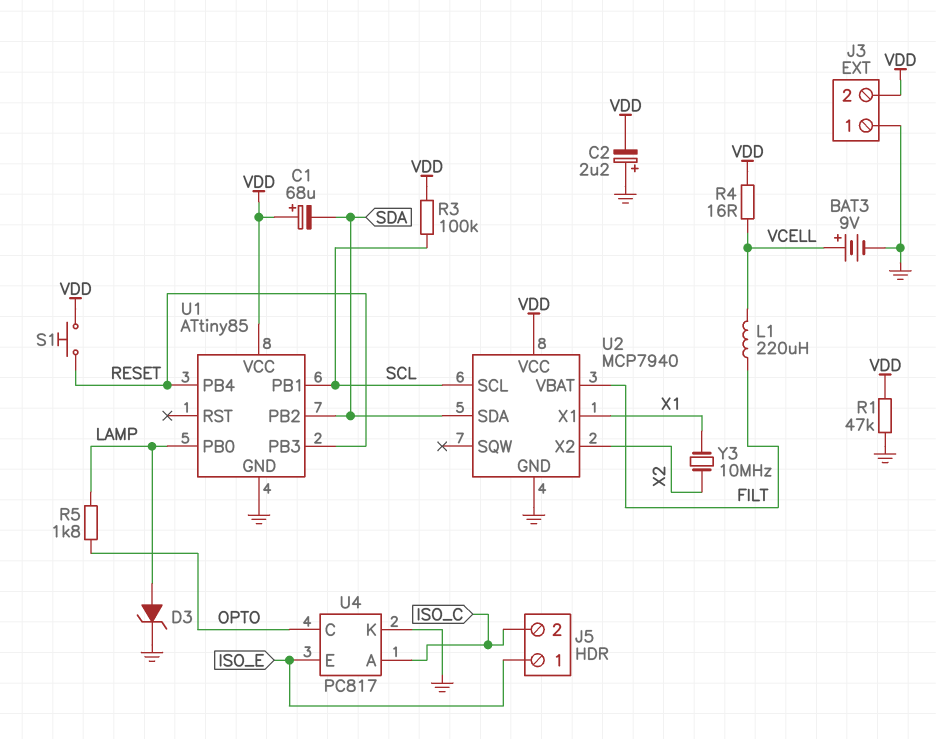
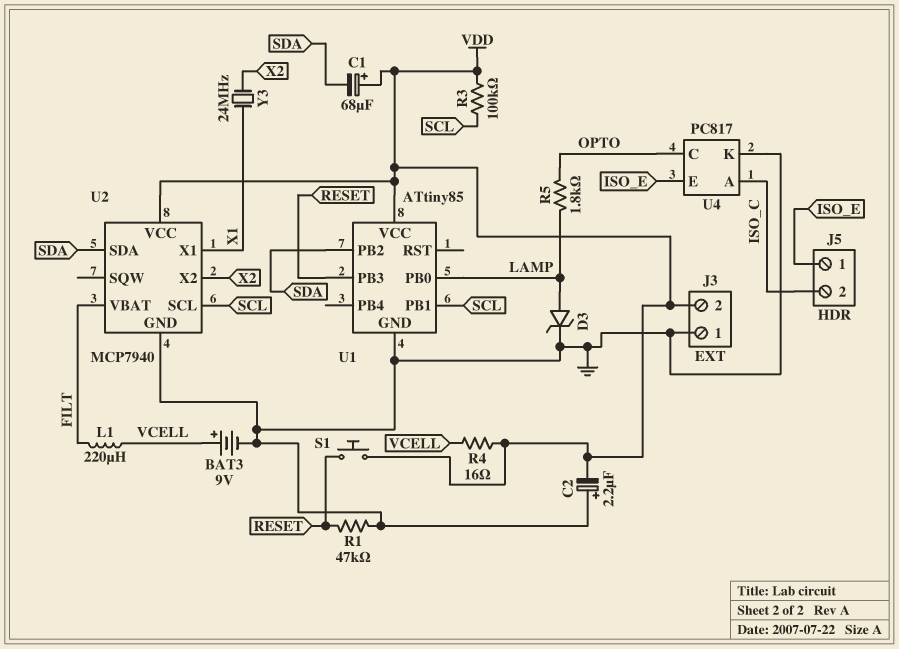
R1: 47k (GND, VDD) -> 47k (GND, RESET)
U1 pin PB4: RESET -> none
Y3: 10MHz (X1, X2) -> 24MHz (X1, X2)

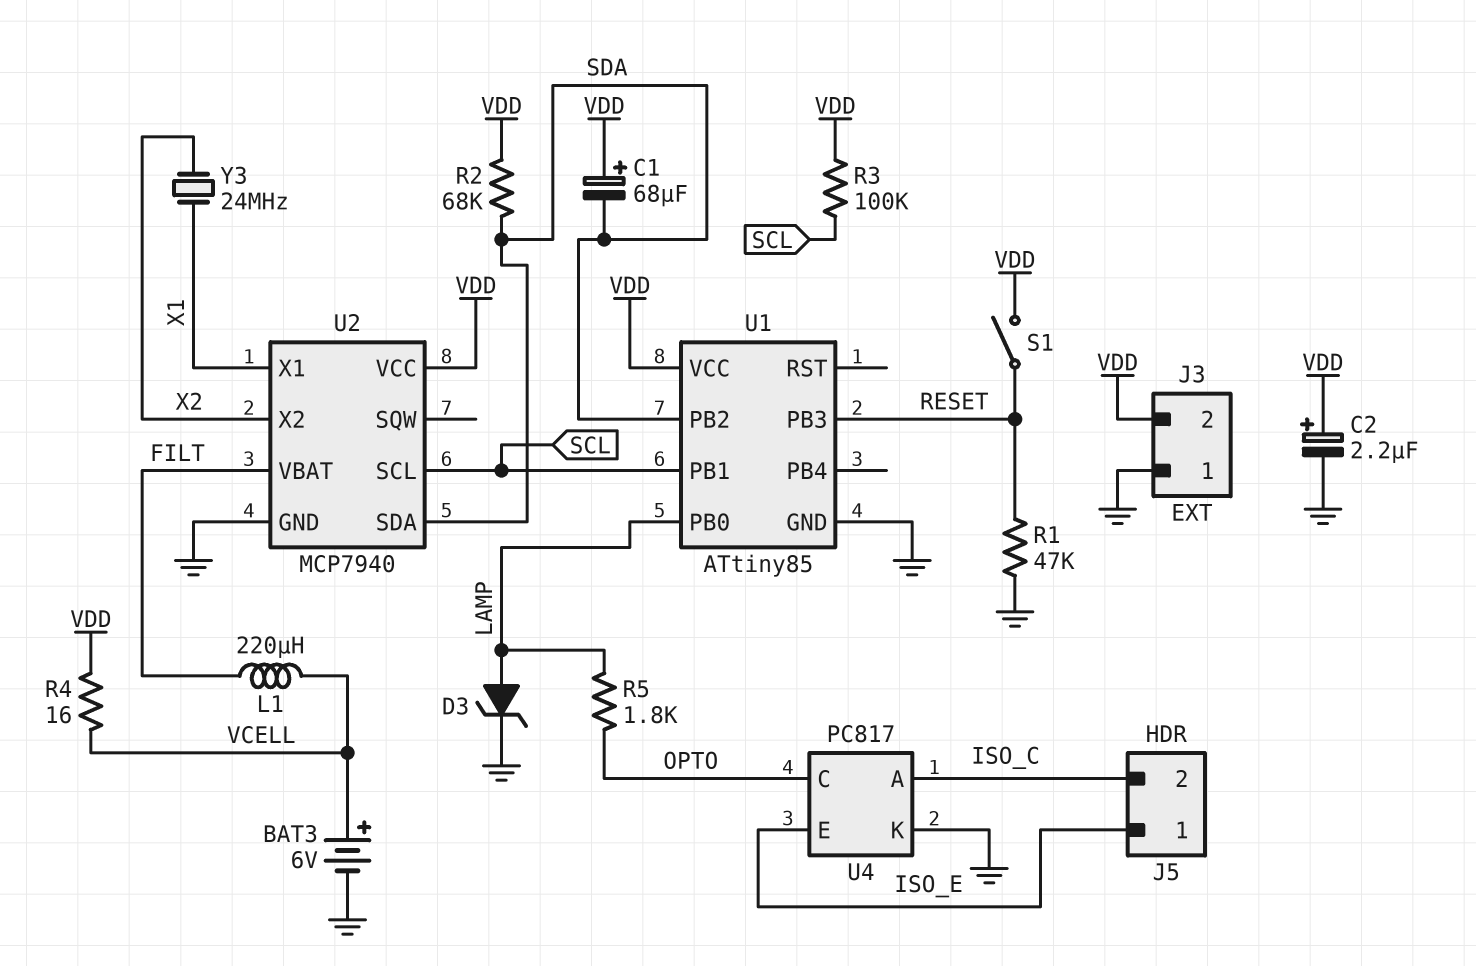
BAT3: 9V (plus VCELL, minus GND) -> 6V (plus VCELL, minus GND)
C2: 2.2uF (plus GND, minus VDD) -> 2.2uF (plus VDD, minus GND)
R2: none -> 68k (SDA, VDD)
S1: button (RESET, VDD) -> switch (RESET, VDD)

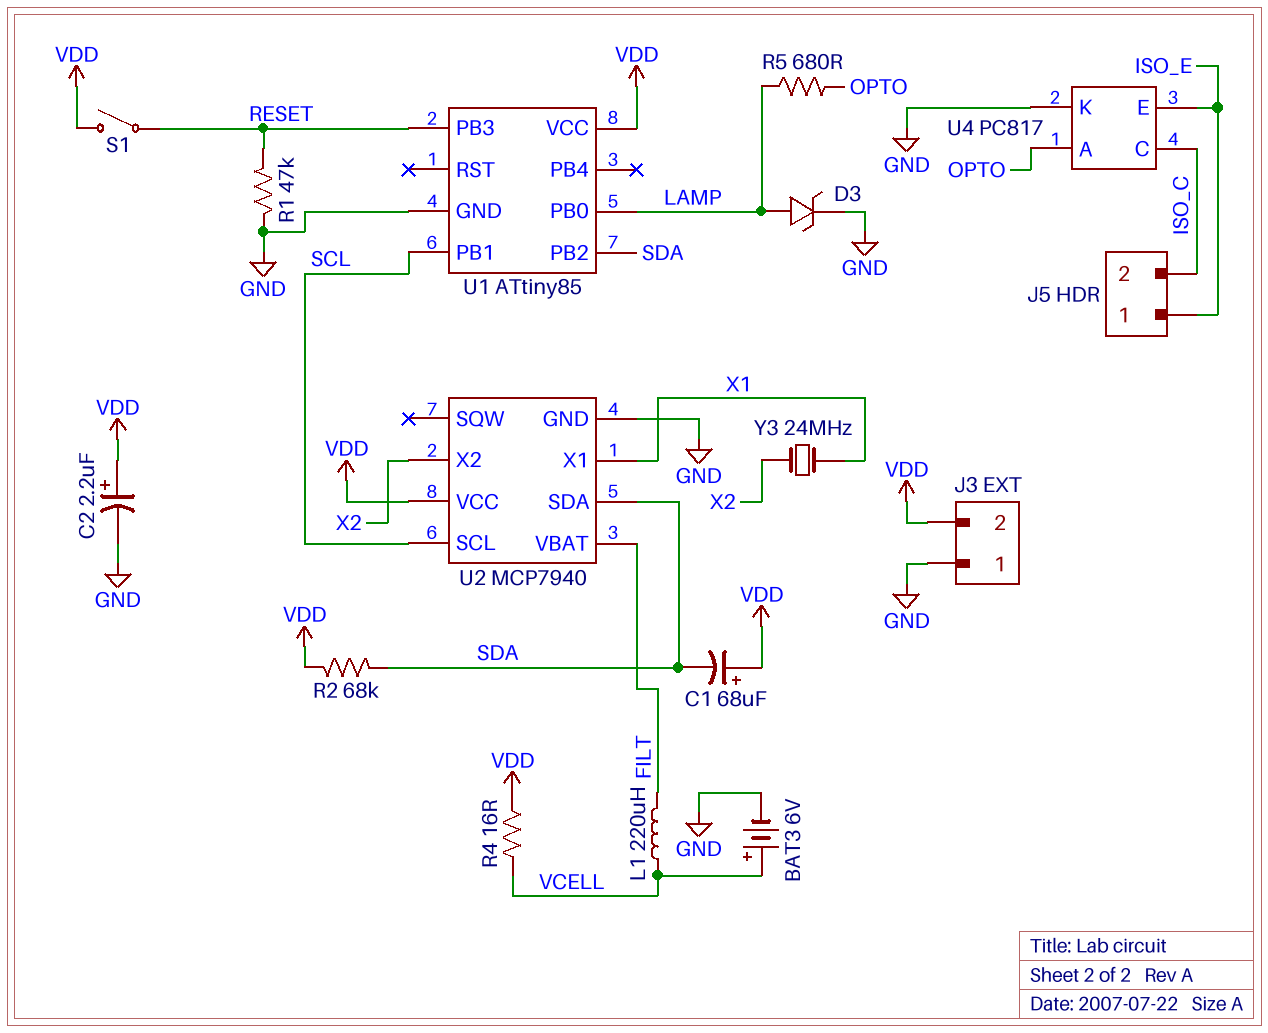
R3: 100k (SCL, VDD) -> none
R5: 1.8k (LAMP, OPTO) -> 680 (LAMP, OPTO)
U4 pin A: ISO_C -> OPTO
U4 pin C: OPTO -> ISO_C

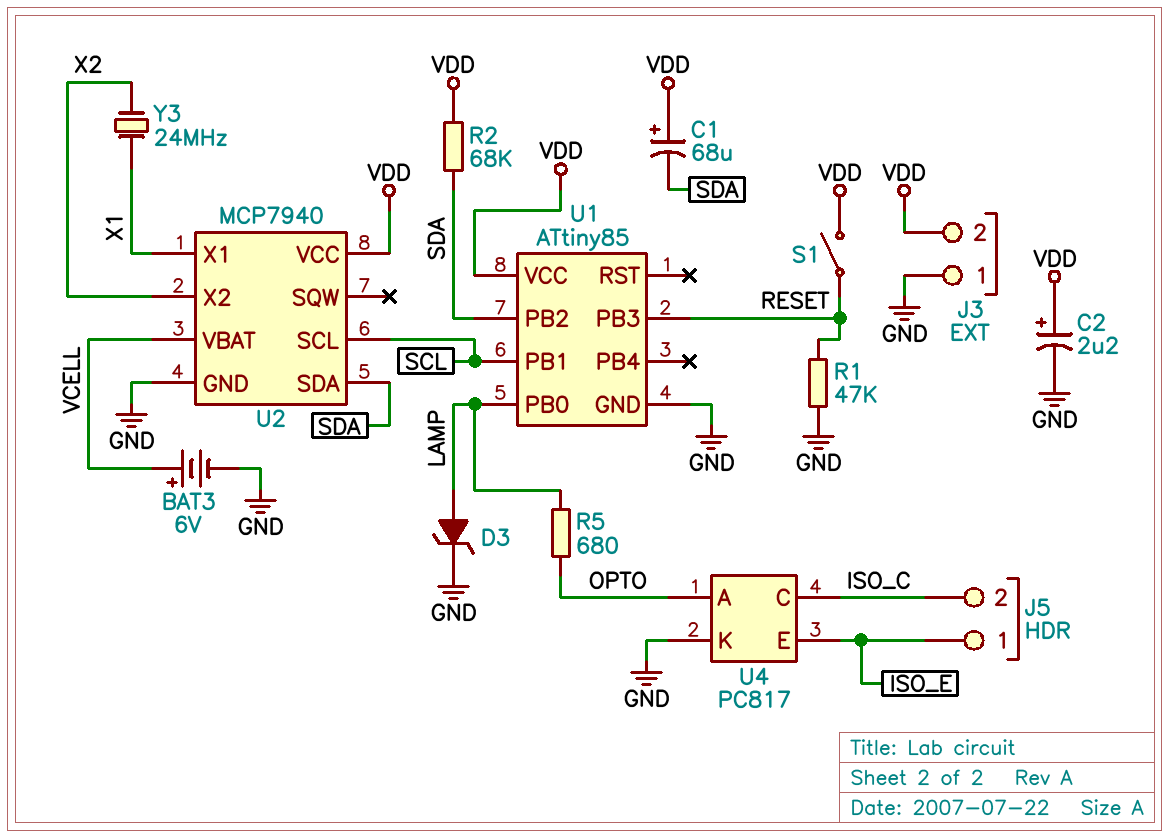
L1: 220uH (FILT, VCELL) -> none
R4: 16 (VCELL, VDD) -> none
U2 pin VBAT: FILT -> VCELL

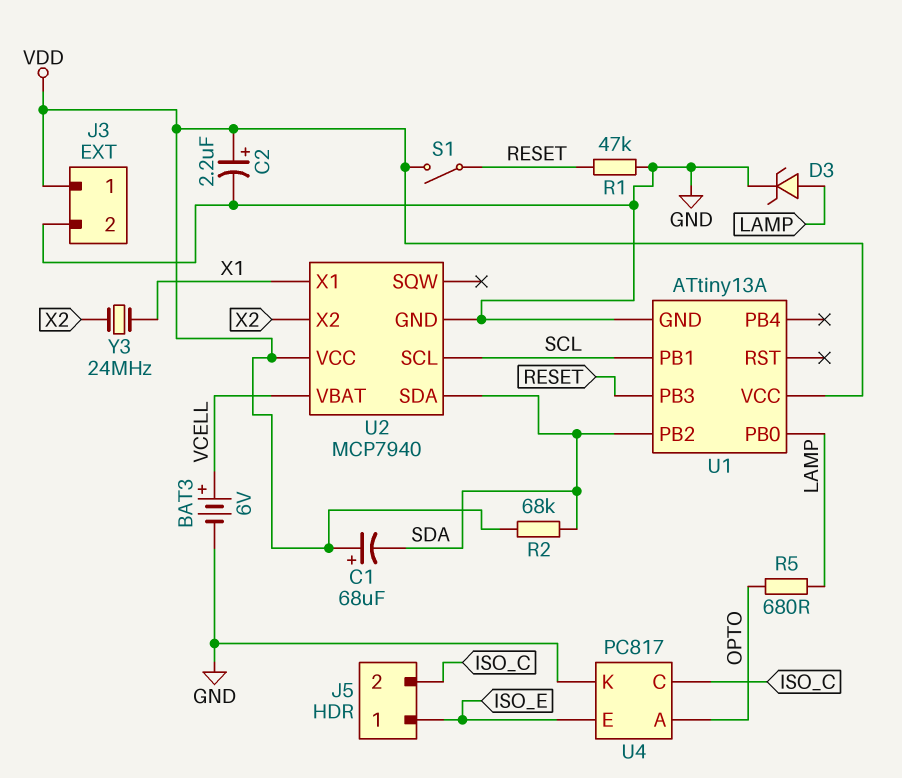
J3 pin 1: GND -> VDD
J3 pin 2: VDD -> GND
U1: ATtiny85 -> ATtiny13A

